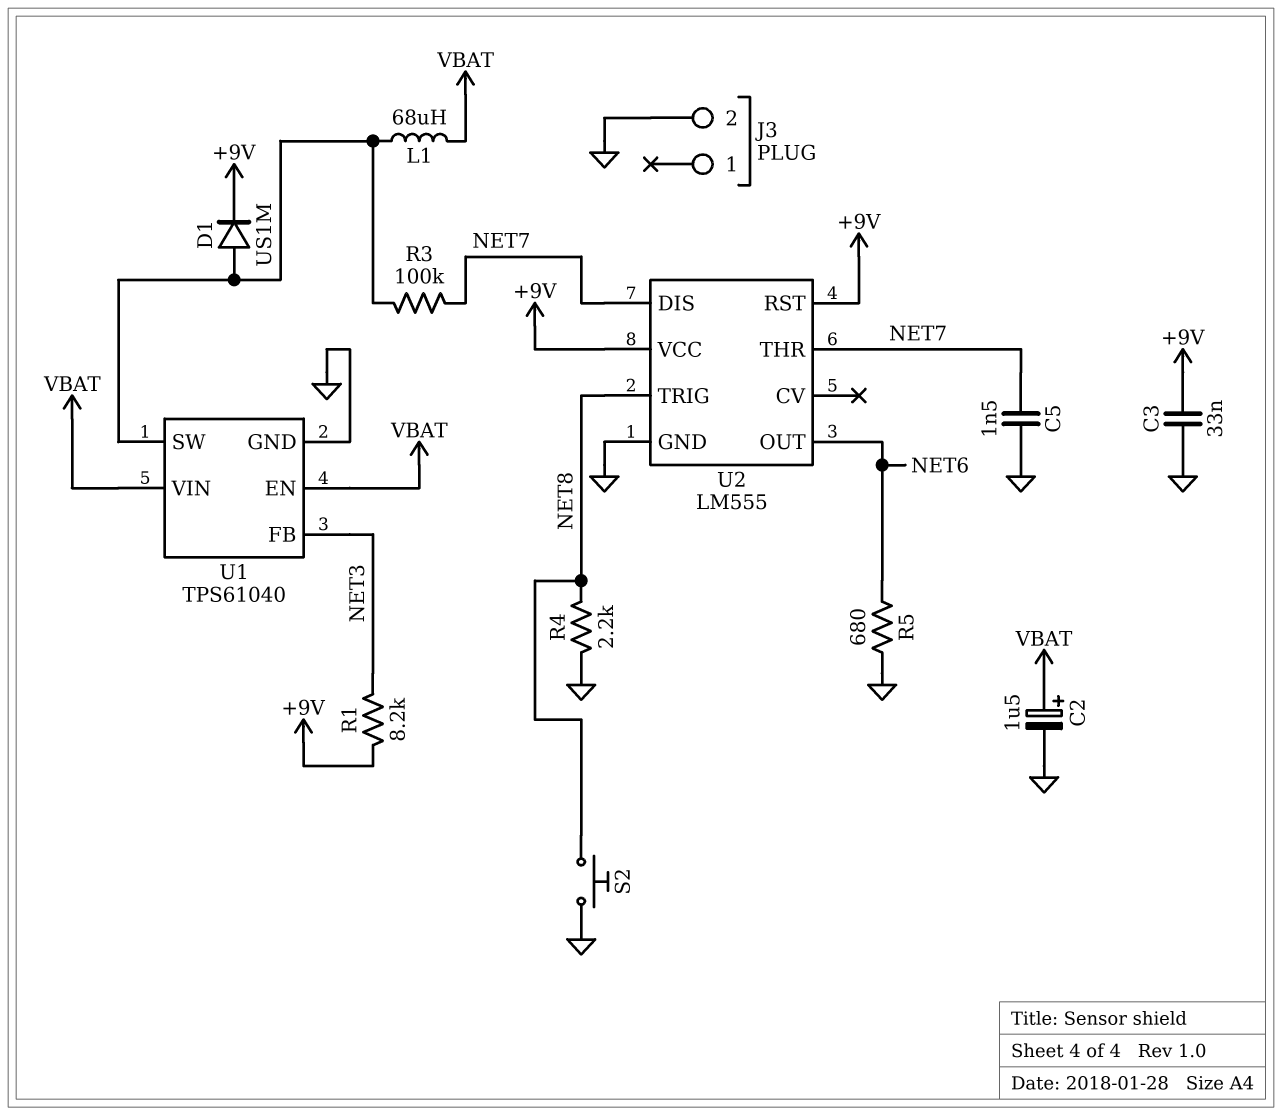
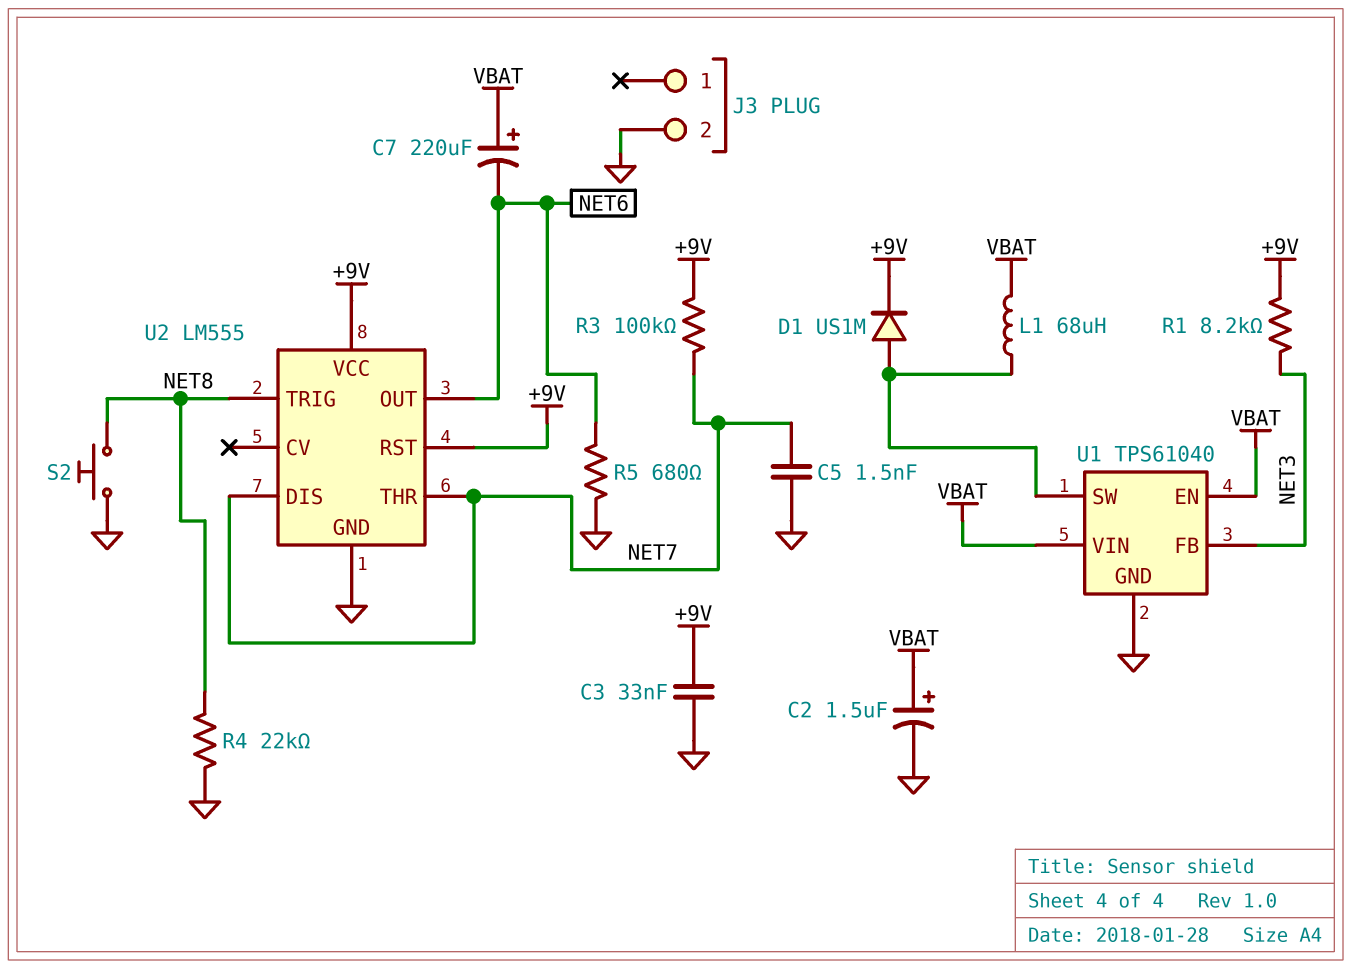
C7: none -> 220uF (plus VBAT, minus NET6)
R3: 100k (NET7, U1/SW) -> 100k (+9V, NET7)
R4: 2.2k (GND, NET8) -> 22k (GND, NET8)

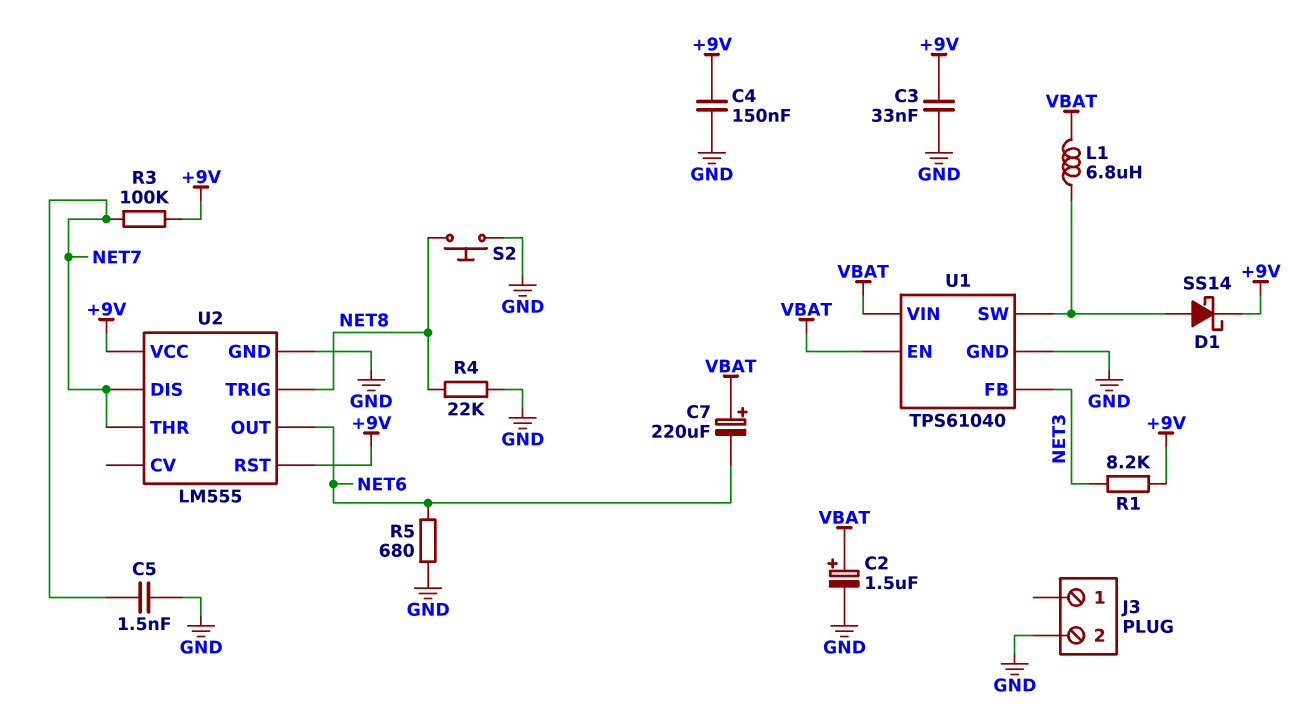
C4: none -> 150nF (+9V, GND)
D1: diode US1M (A U1/SW, K +9V) -> schottky SS14 (A U1/SW, K +9V)
L1: 68uH (U1/SW, VBAT) -> 6.8uH (U1/SW, VBAT)

